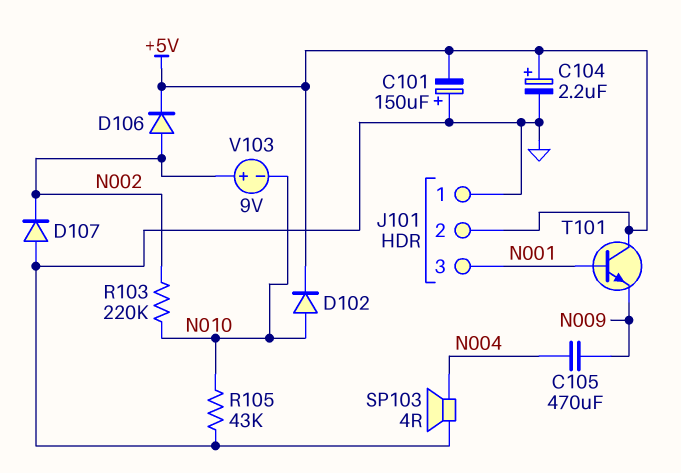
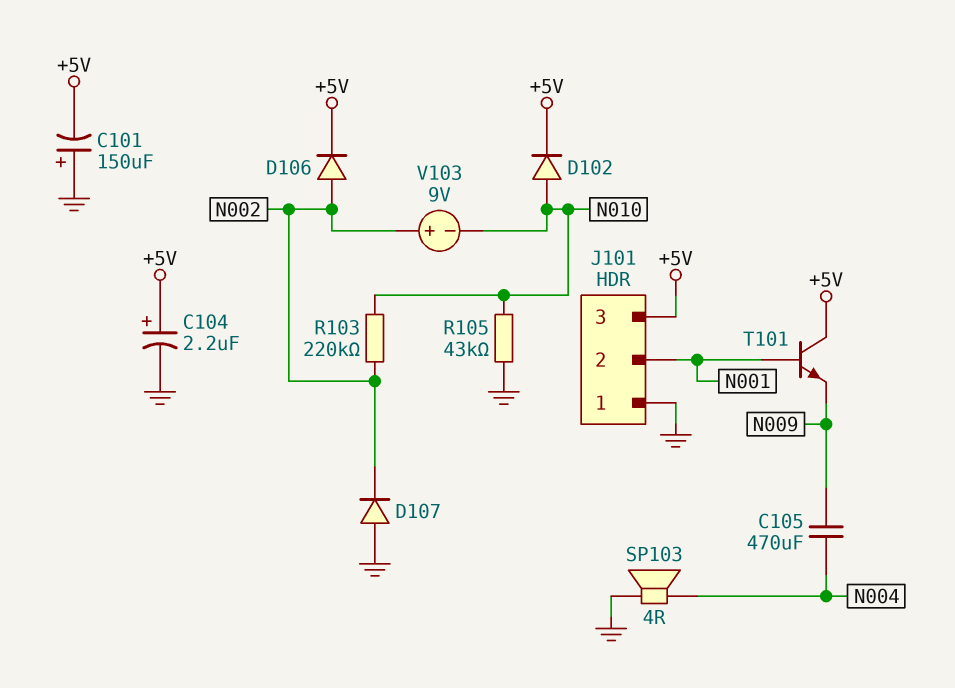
J101 pin 2: +5V -> N001
J101 pin 3: N001 -> +5V

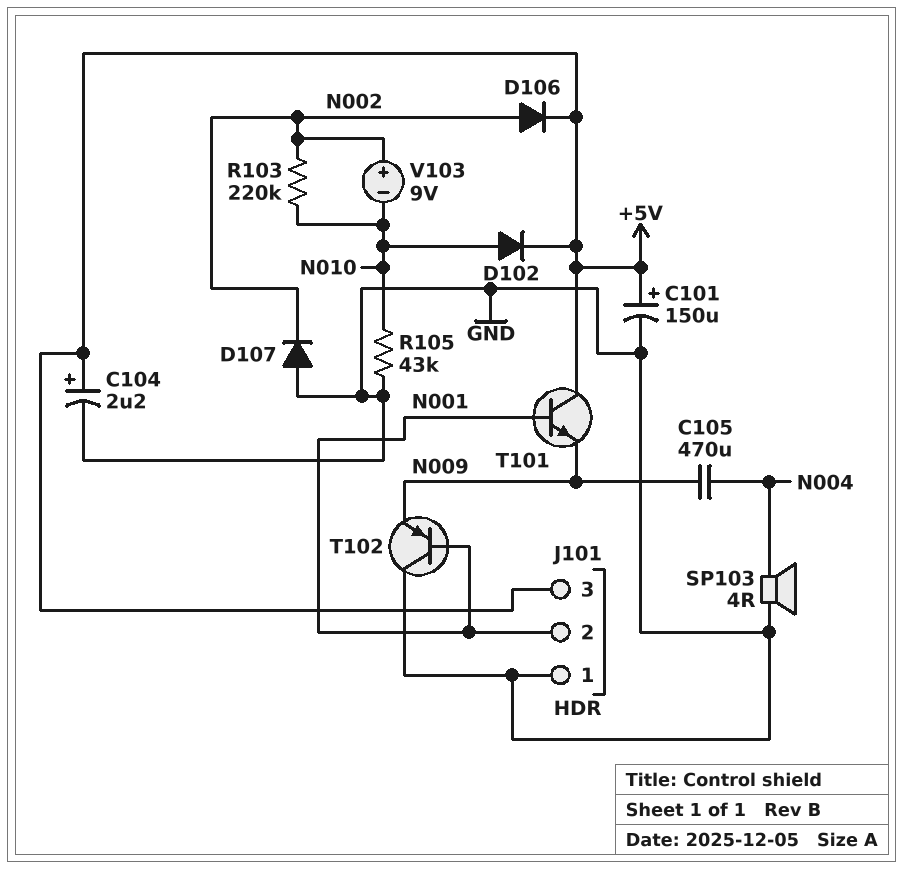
C101: 150uF (plus GND, minus +5V) -> 150uF (plus +5V, minus GND)
T102: none -> PNP (B N001, C GND, E N009)

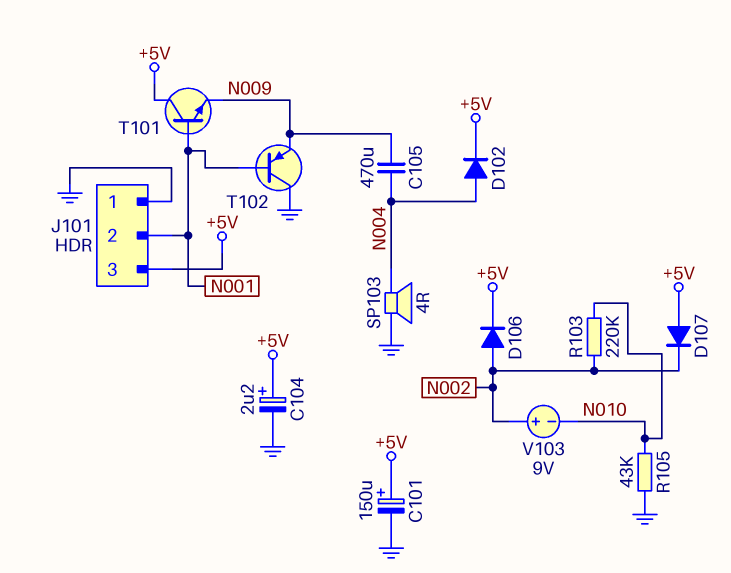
D102: diode (A N010, K +5V) -> diode (A N004, K +5V)
D107: diode (A GND, K N002) -> diode (A +5V, K N002)

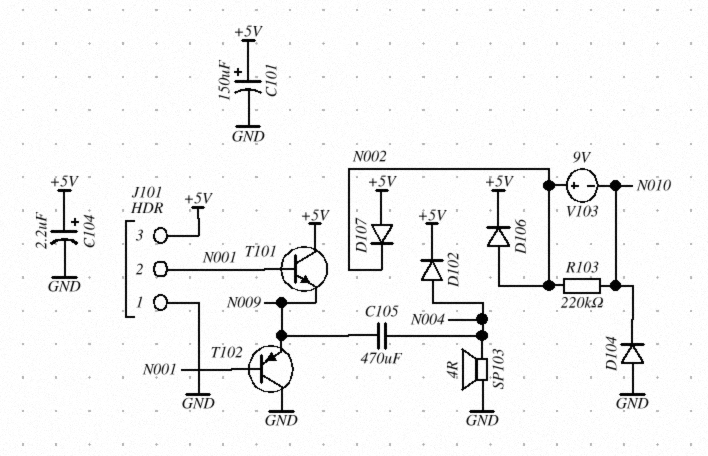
D104: none -> diode (A GND, K N010)
R105: 43k (GND, N010) -> none

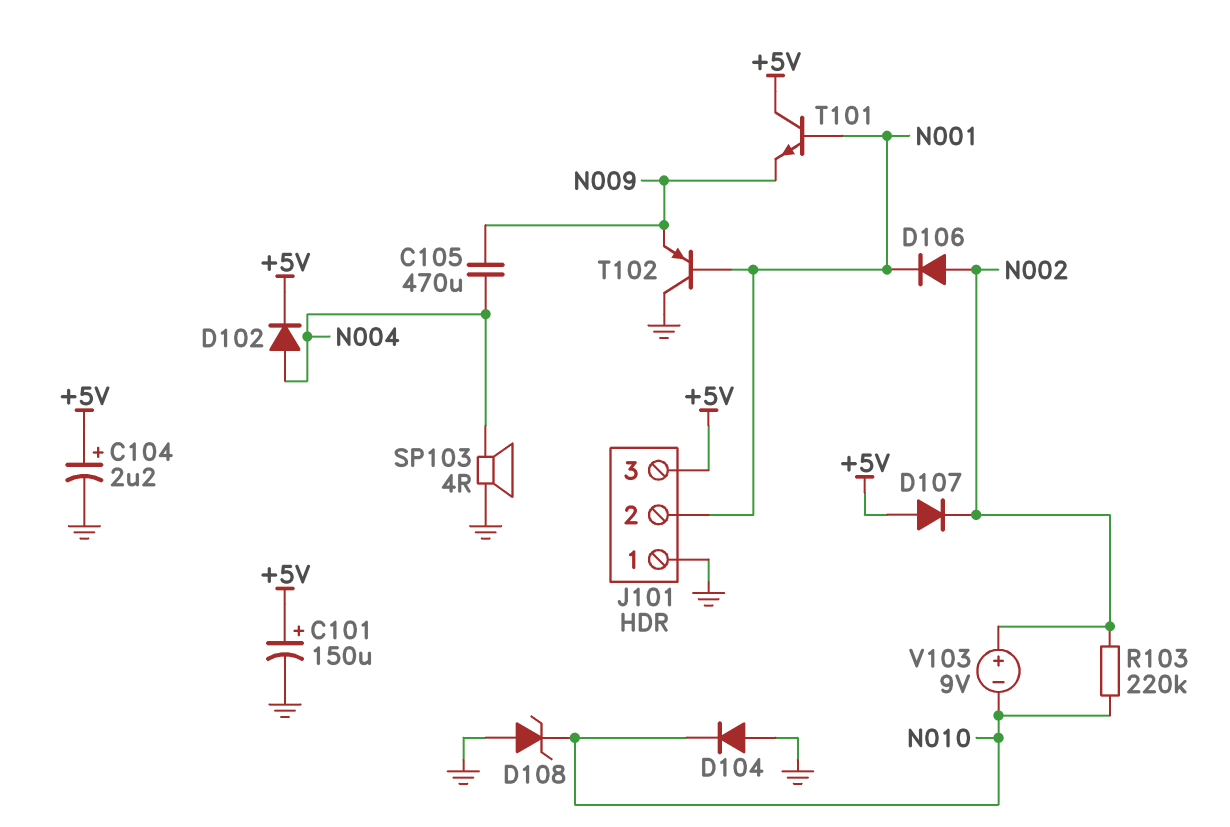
D106: diode (A N002, K +5V) -> diode (A N002, K N001)
D108: none -> zener (A GND, K N010)

